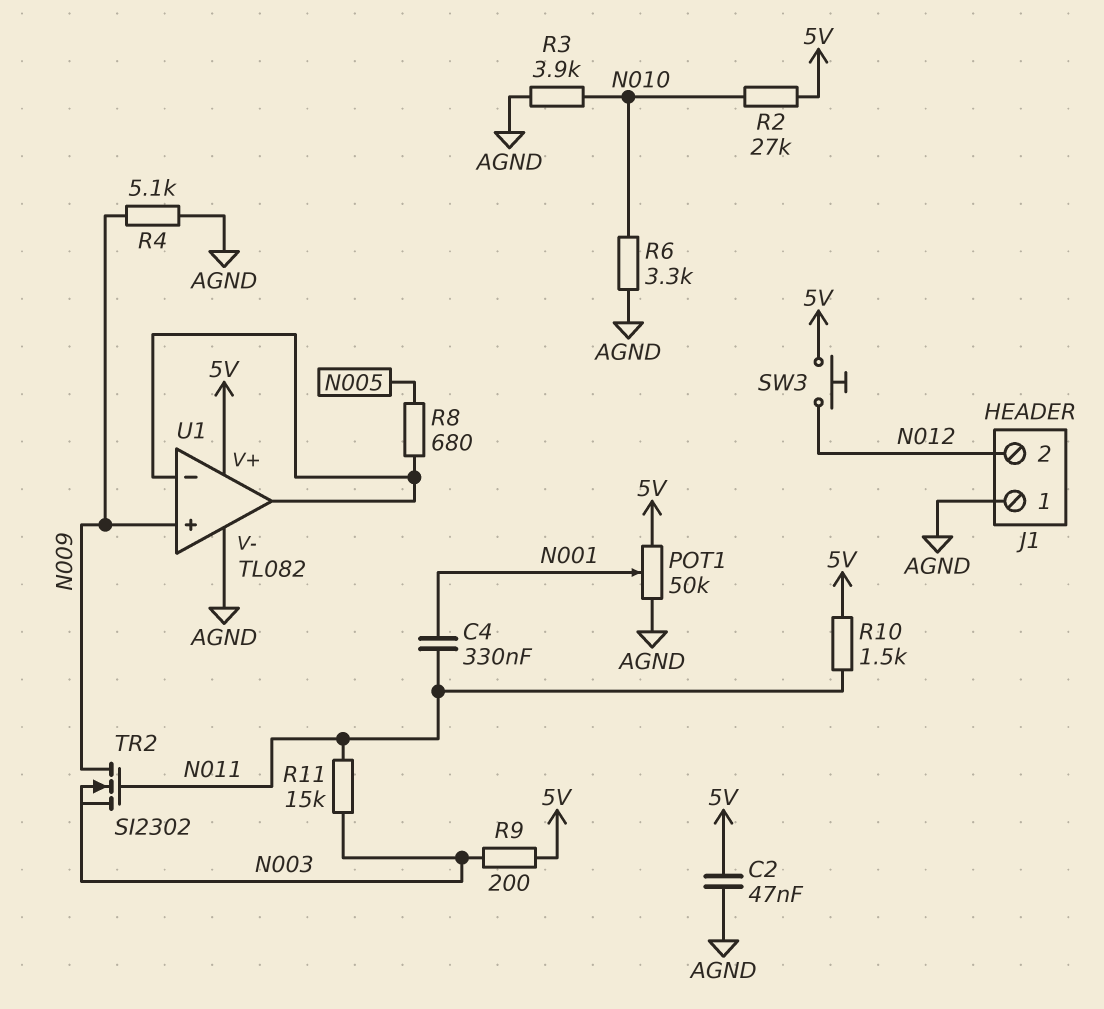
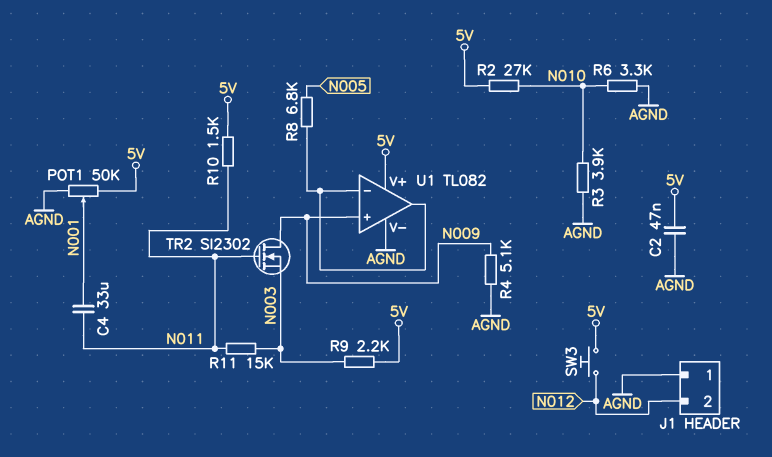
C4: 330nF (N001, N011) -> 33uF (N001, N011)
R8: 680 (N005, U1/in-) -> 6.8k (N005, U1/in-)
R9: 200 (5V, N003) -> 2.2k (5V, N003)

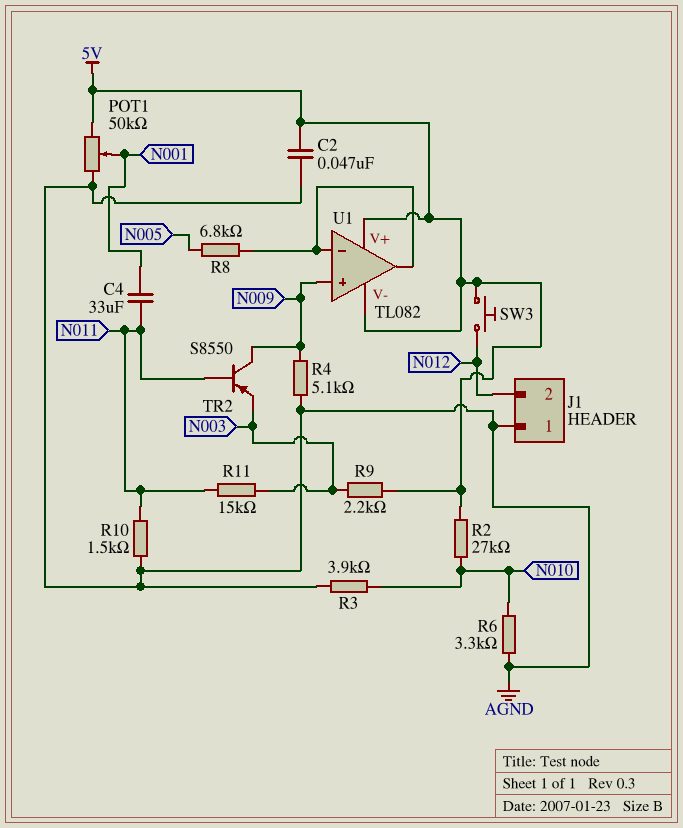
R10: 1.5k (5V, N011) -> 1.5k (AGND, N011)
TR2: NMOS SI2302 (G N011, D N009, S N003) -> PNP S8550 (B N011, C N009, E N003)
U1 pin V-: AGND -> 5V

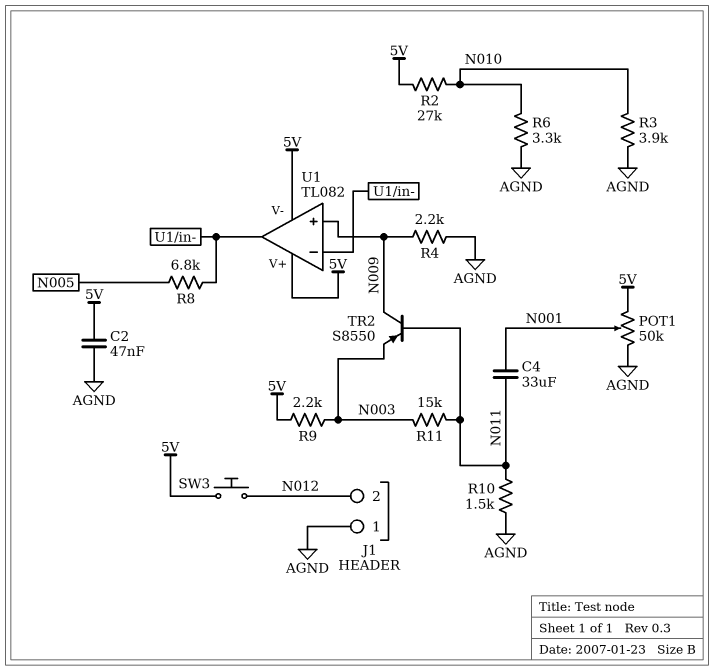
R4: 5.1k (AGND, N009) -> 2.2k (AGND, N009)

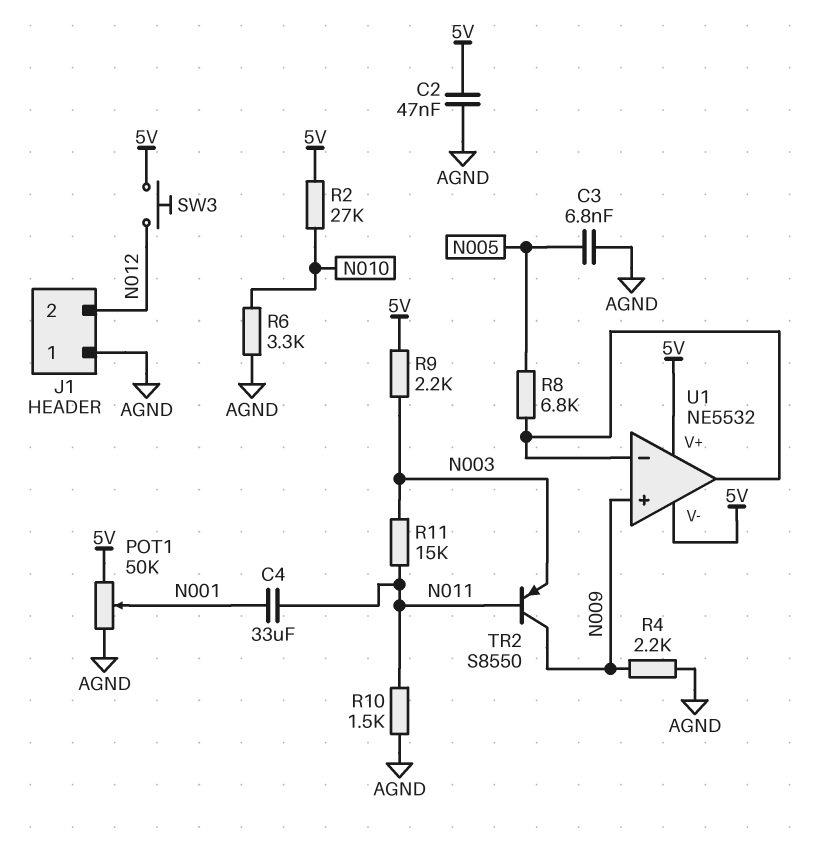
C3: none -> 6.8nF (AGND, N005)
R3: 3.9k (AGND, N010) -> none
U1: TL082 -> NE5532

